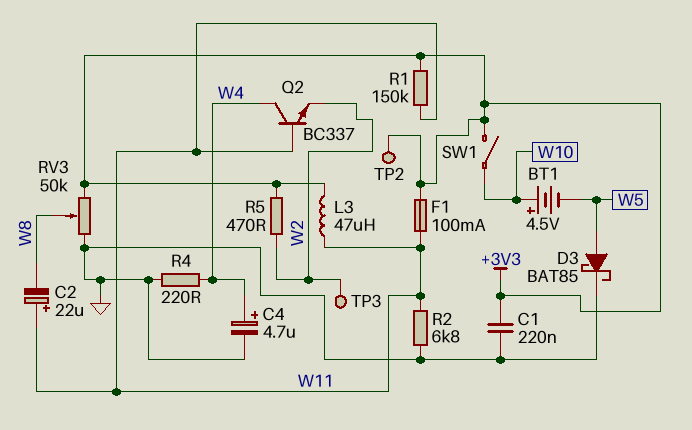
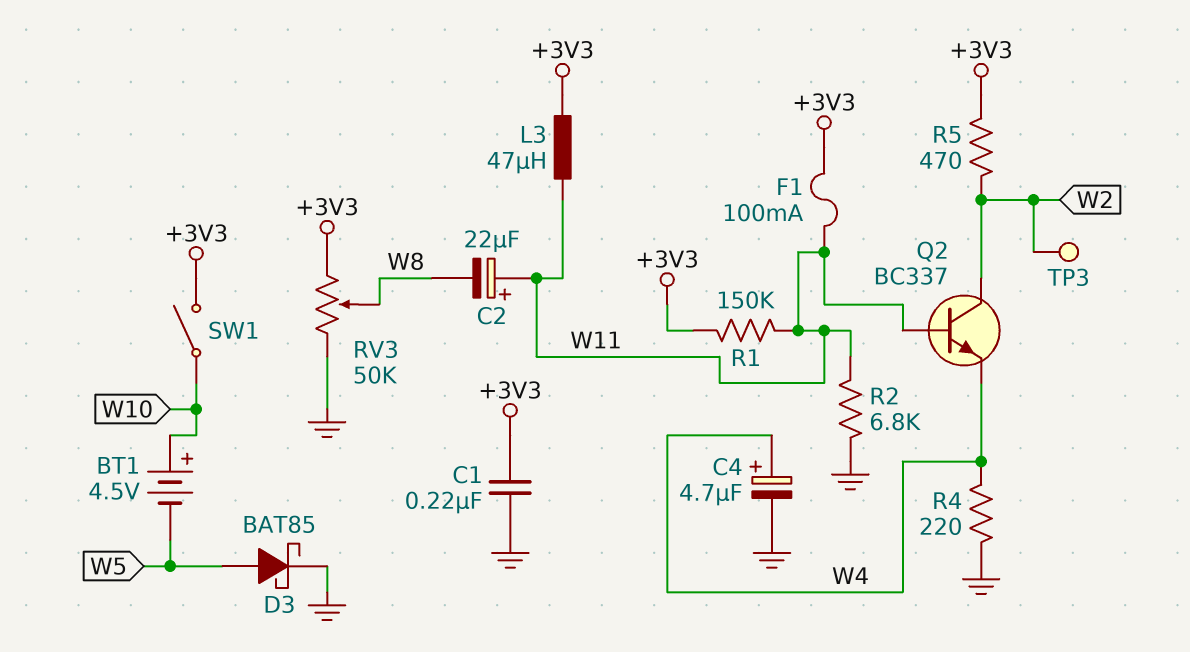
Q2: NPN BC337 (B W11, C W4, E W2) -> NPN BC337 (B W11, C W2, E W4)
TP2: test point (+3V3) -> none

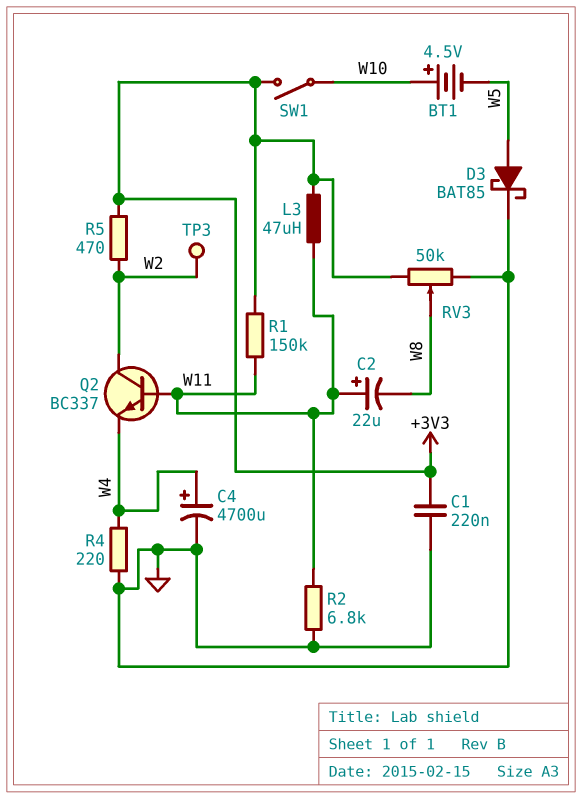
C4: 4.7uF (plus W4, minus GND) -> 4700uF (plus W4, minus GND)
F1: 100mA (+3V3, W11) -> none

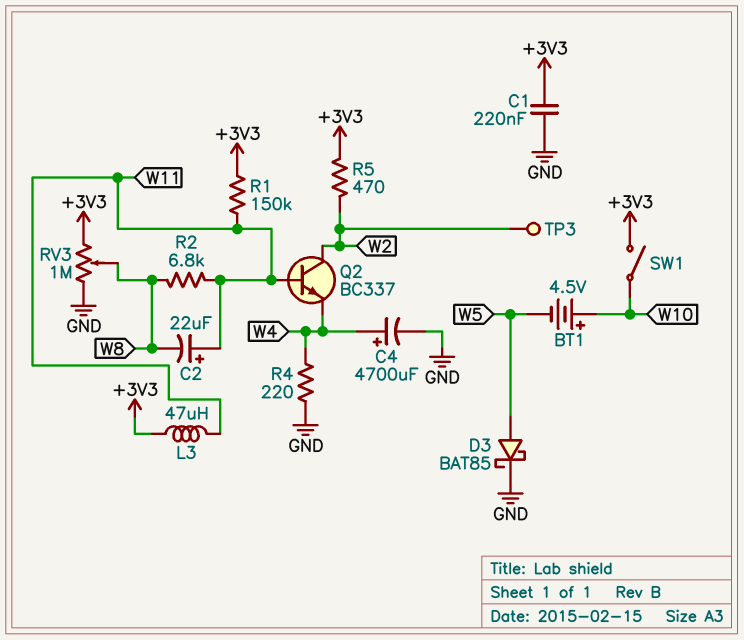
R2: 6.8k (GND, W11) -> 6.8k (W8, W11)
RV3: 50k (+3V3, GND, wiper W8) -> 1M (+3V3, GND, wiper W8)

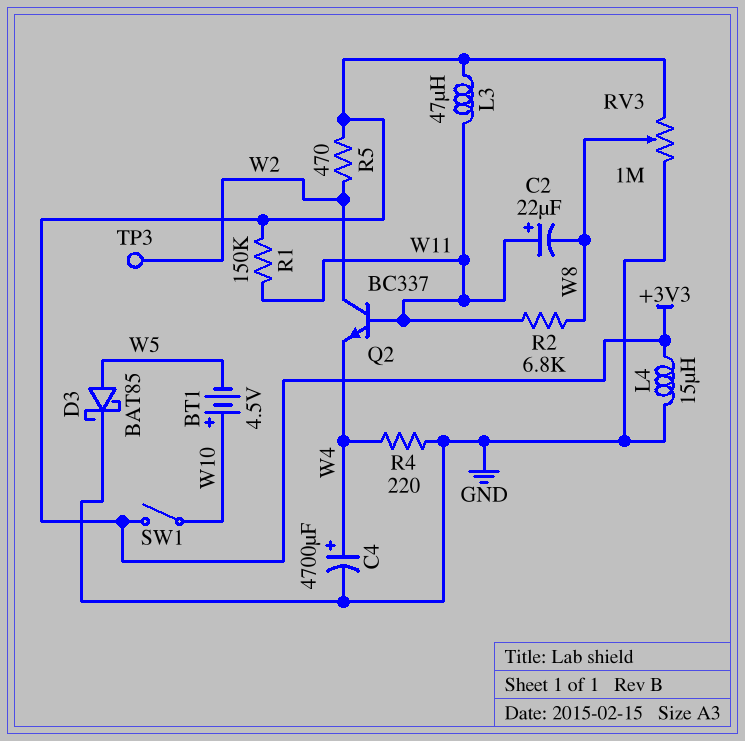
C1: 220nF (+3V3, GND) -> none
L4: none -> 15uH (+3V3, GND)

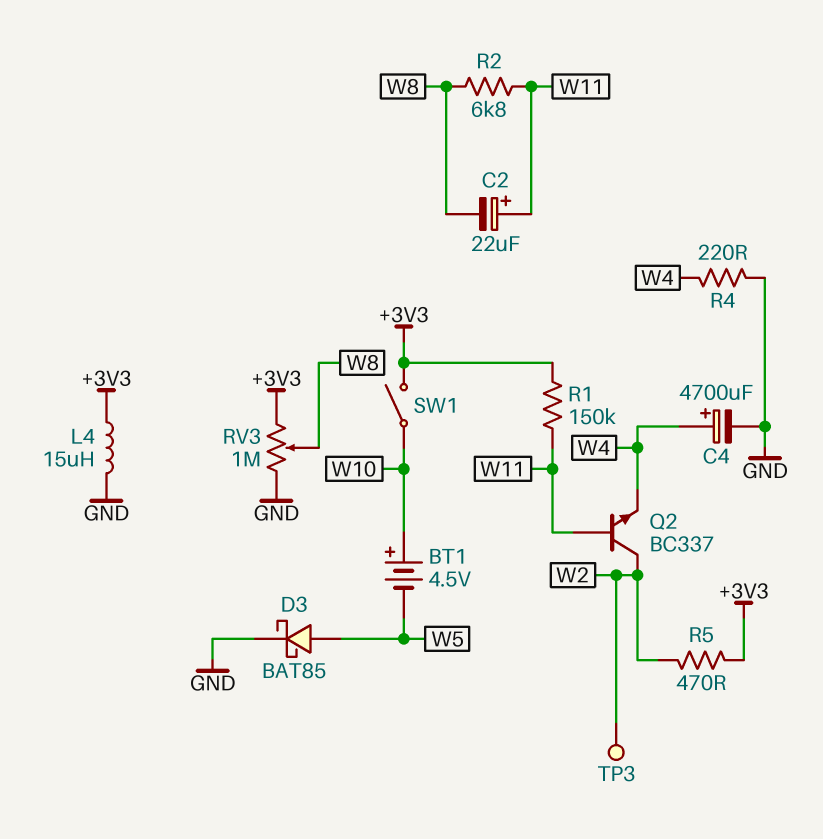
L3: 47uH (+3V3, W11) -> none

